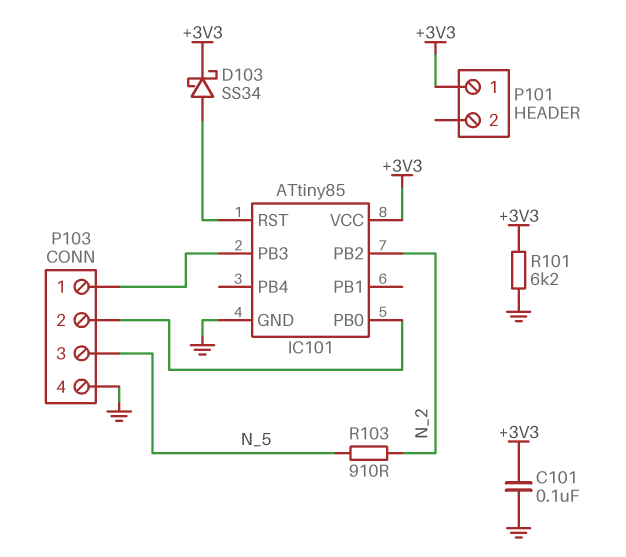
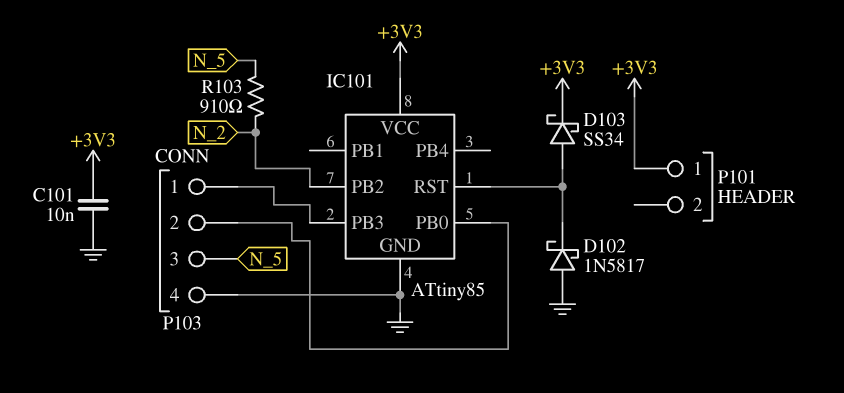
C101: 100nF (+3V3, GND) -> 10nF (+3V3, GND)
D102: none -> schottky 1N5817 (A GND, K IC101/RST)
R101: 6.2k (+3V3, GND) -> none

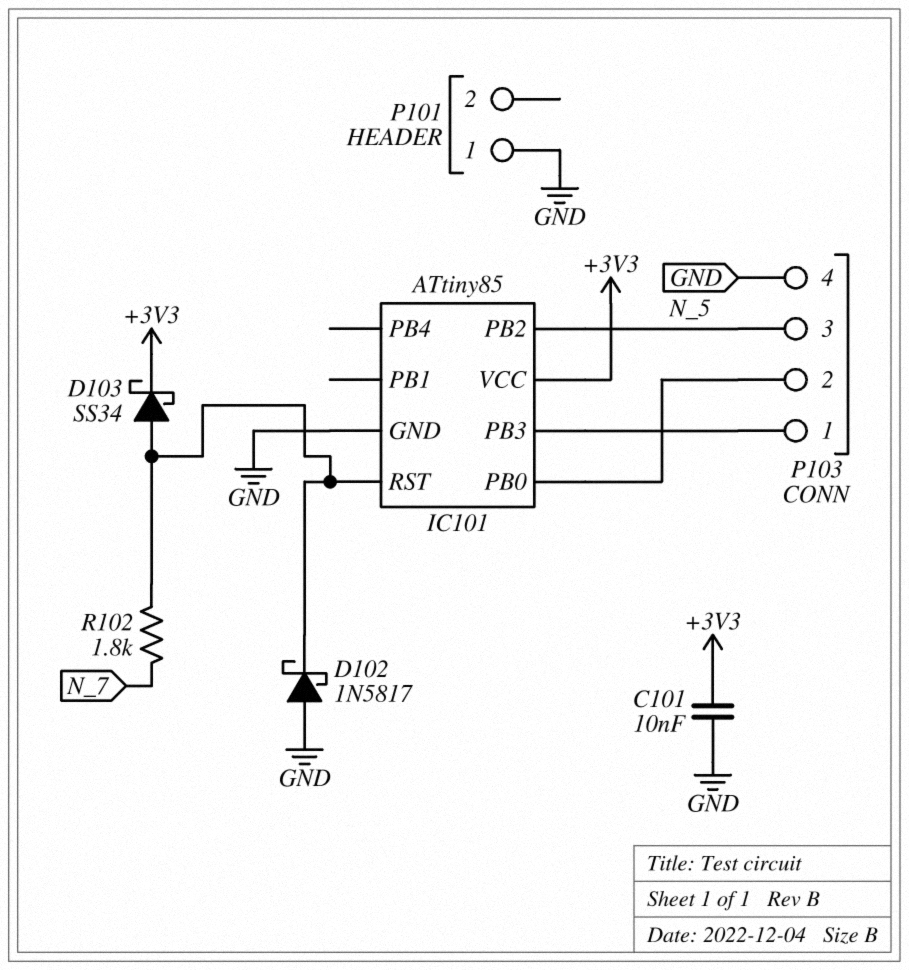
IC101 pin PB2: N_2 -> N_5
P101 pin 1: +3V3 -> GND
R102: none -> 1.8k (IC101/RST, N_7)
R103: 910 (N_2, N_5) -> none

